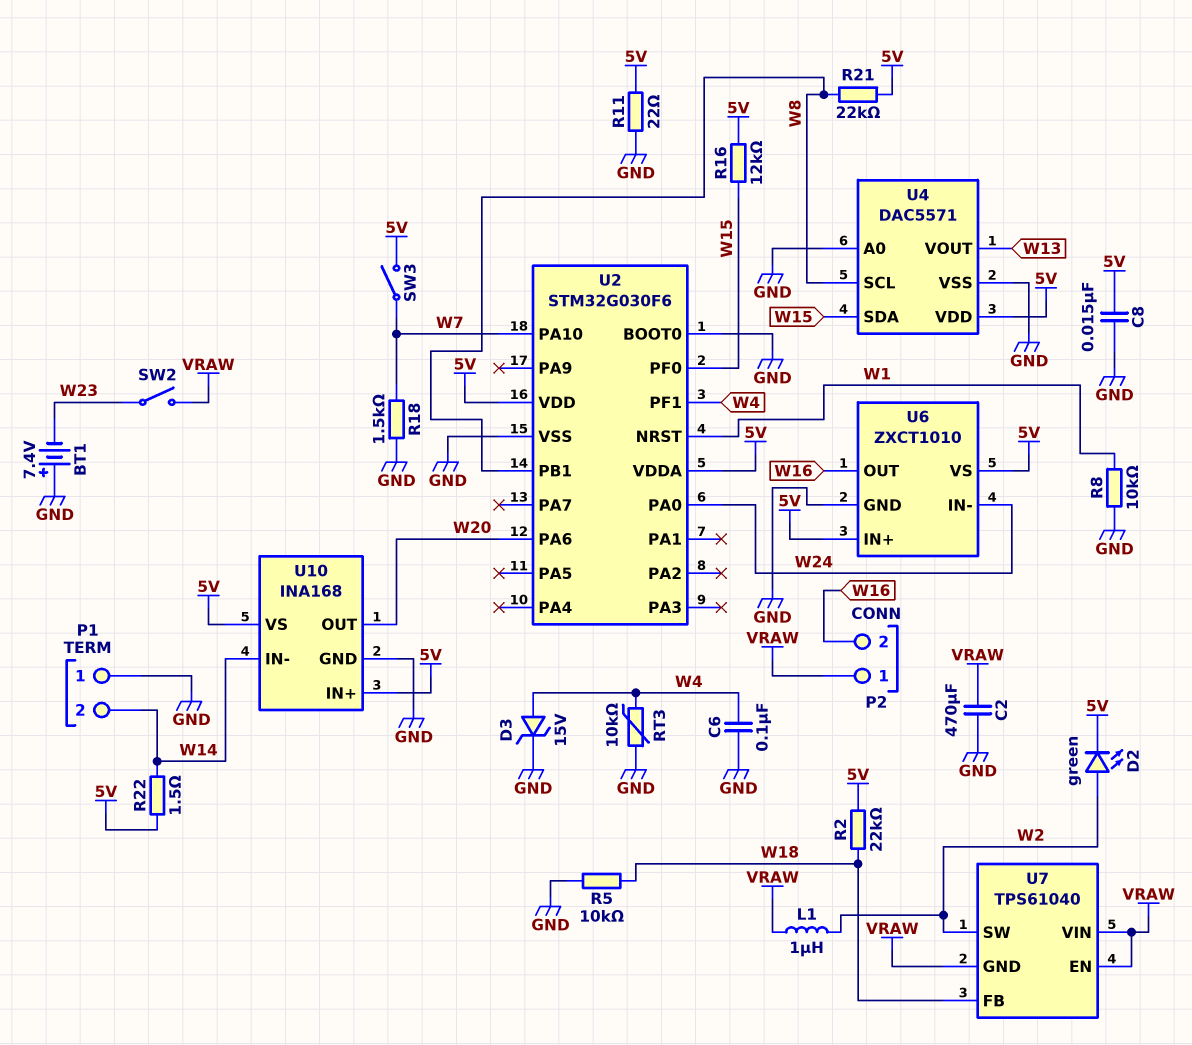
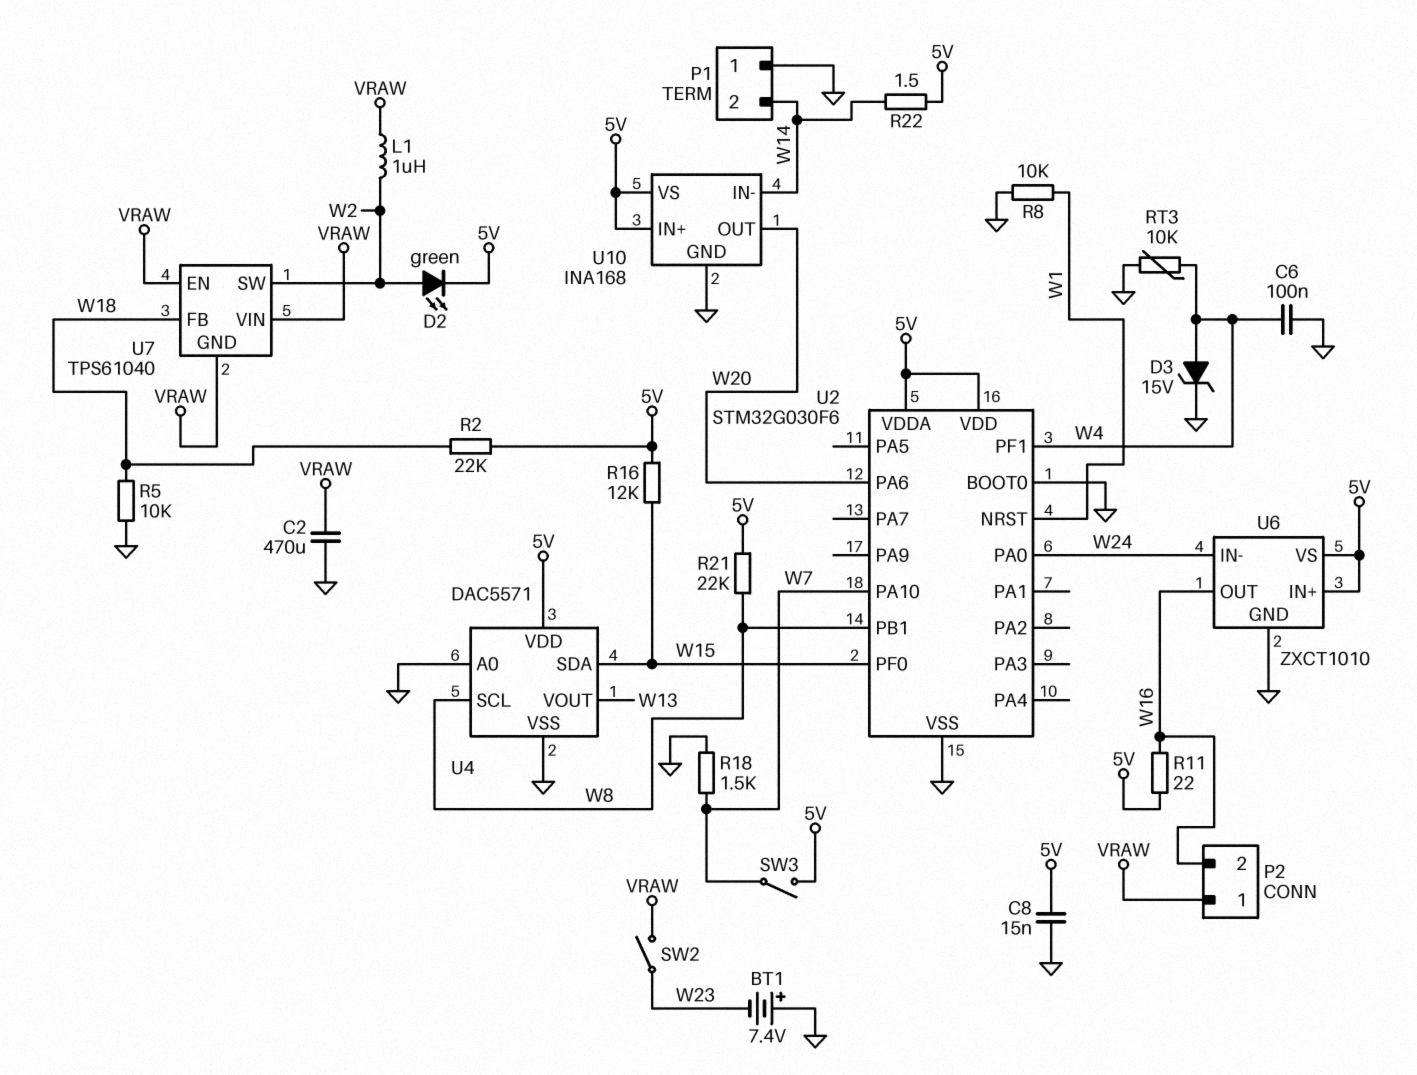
R11: 22 (5V, GND) -> 22 (5V, W16)

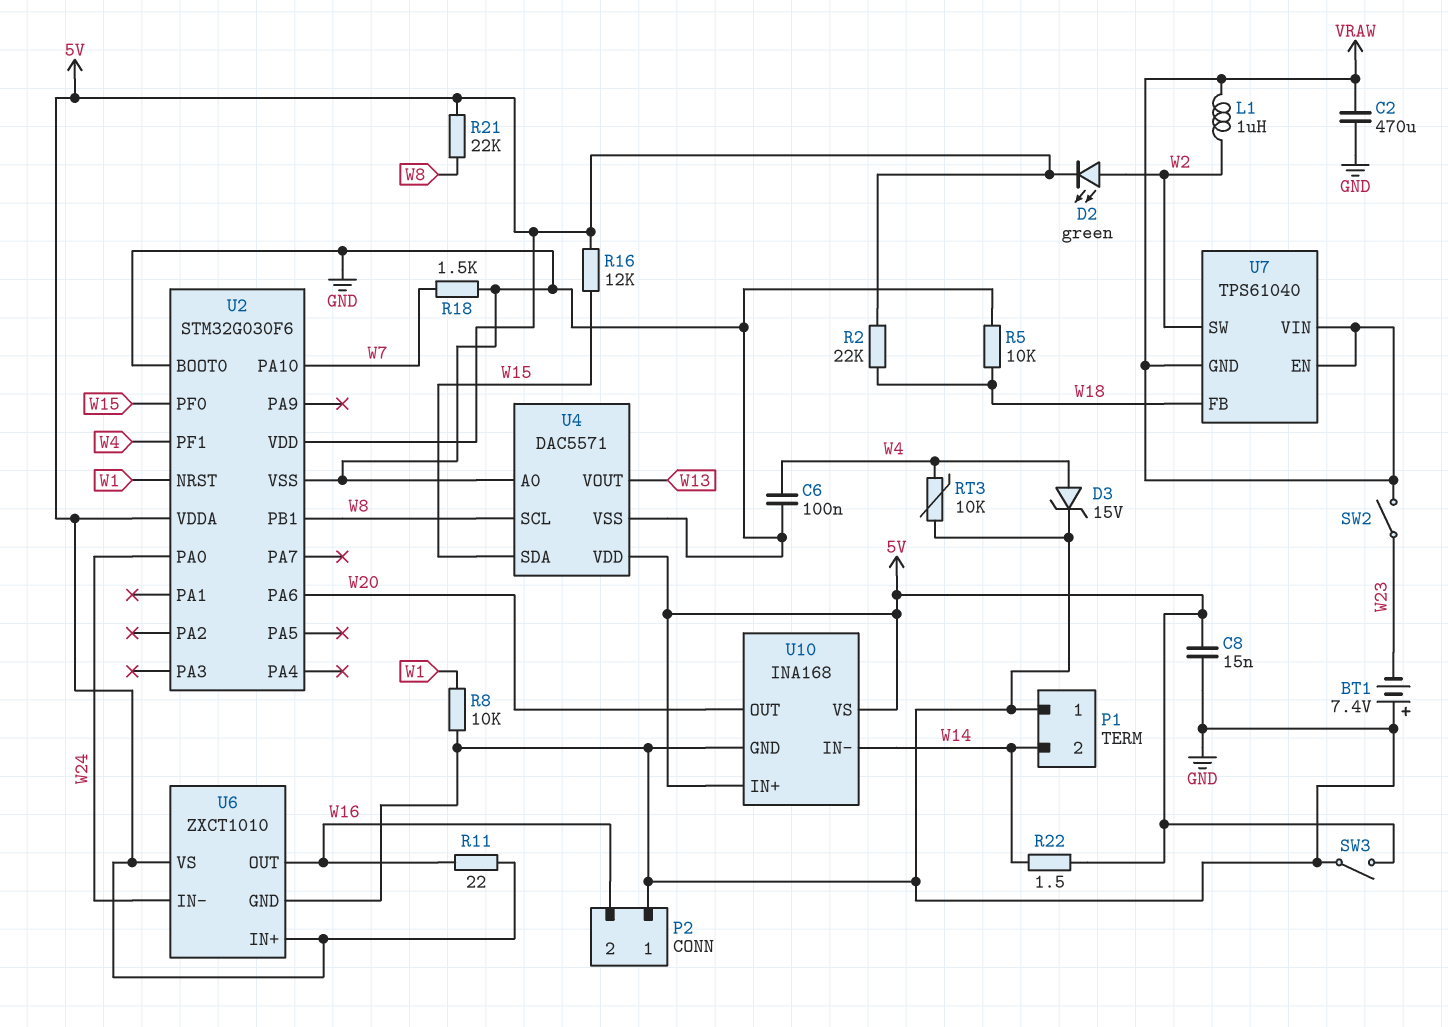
P2 pin 1: VRAW -> GND
SW3: switch (5V, W7) -> switch (5V, GND)

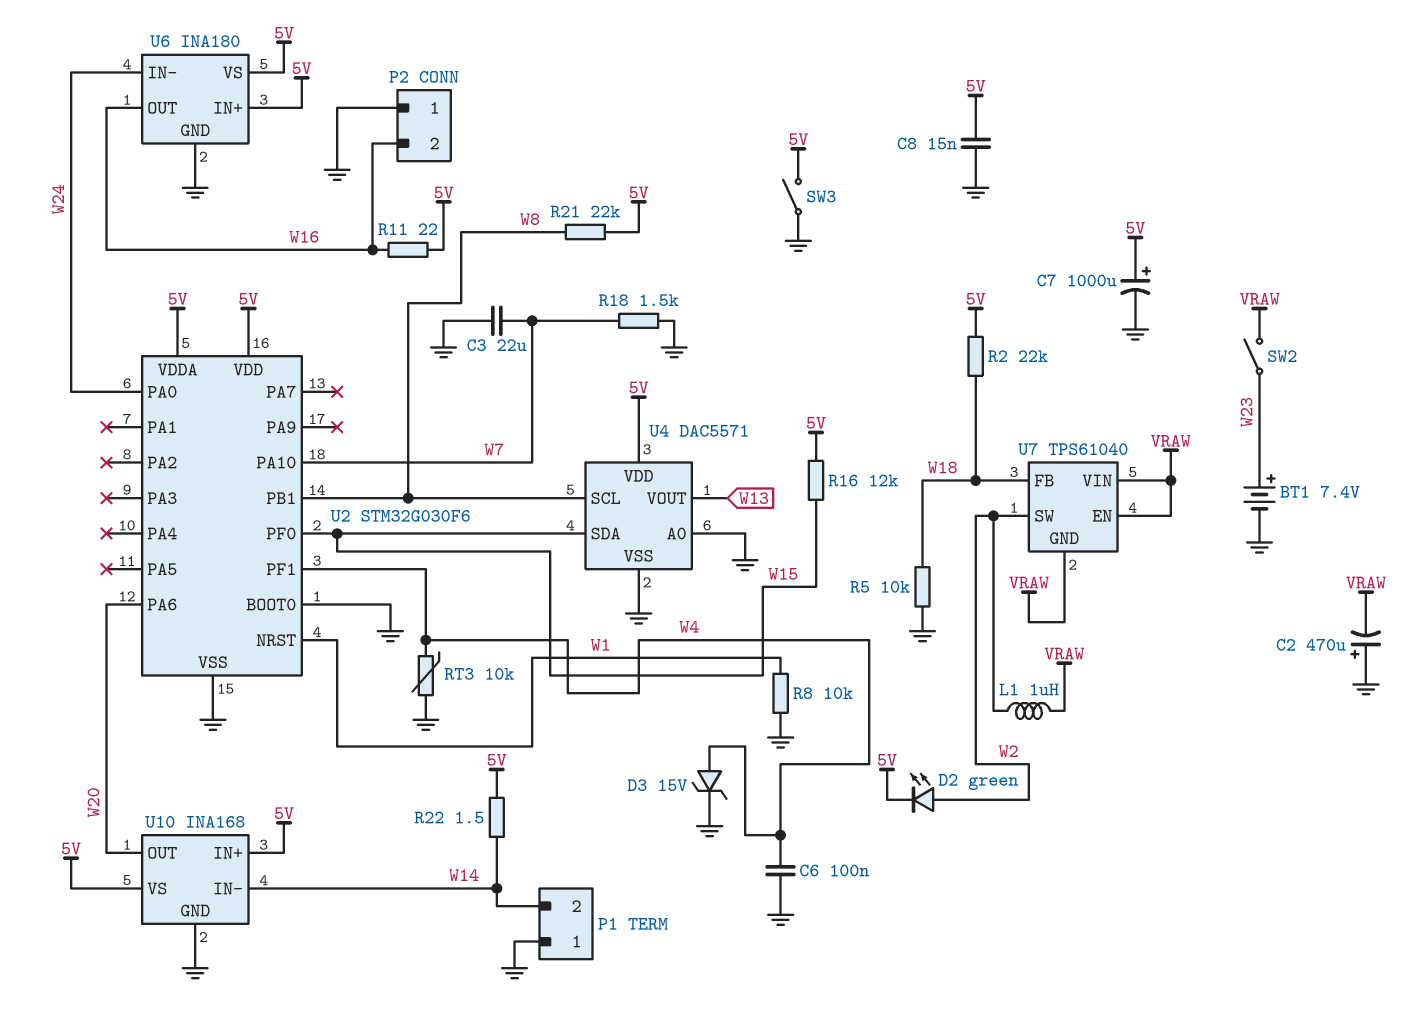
BT1: 7.4V (plus GND, minus W23) -> 7.4V (plus W23, minus GND)
C2: 470uF (GND, VRAW) -> 470uF (plus GND, minus VRAW)
C3: none -> 22uF (GND, W7)
C7: none -> 1000uF (plus 5V, minus GND)
U6: ZXCT1010 -> INA180

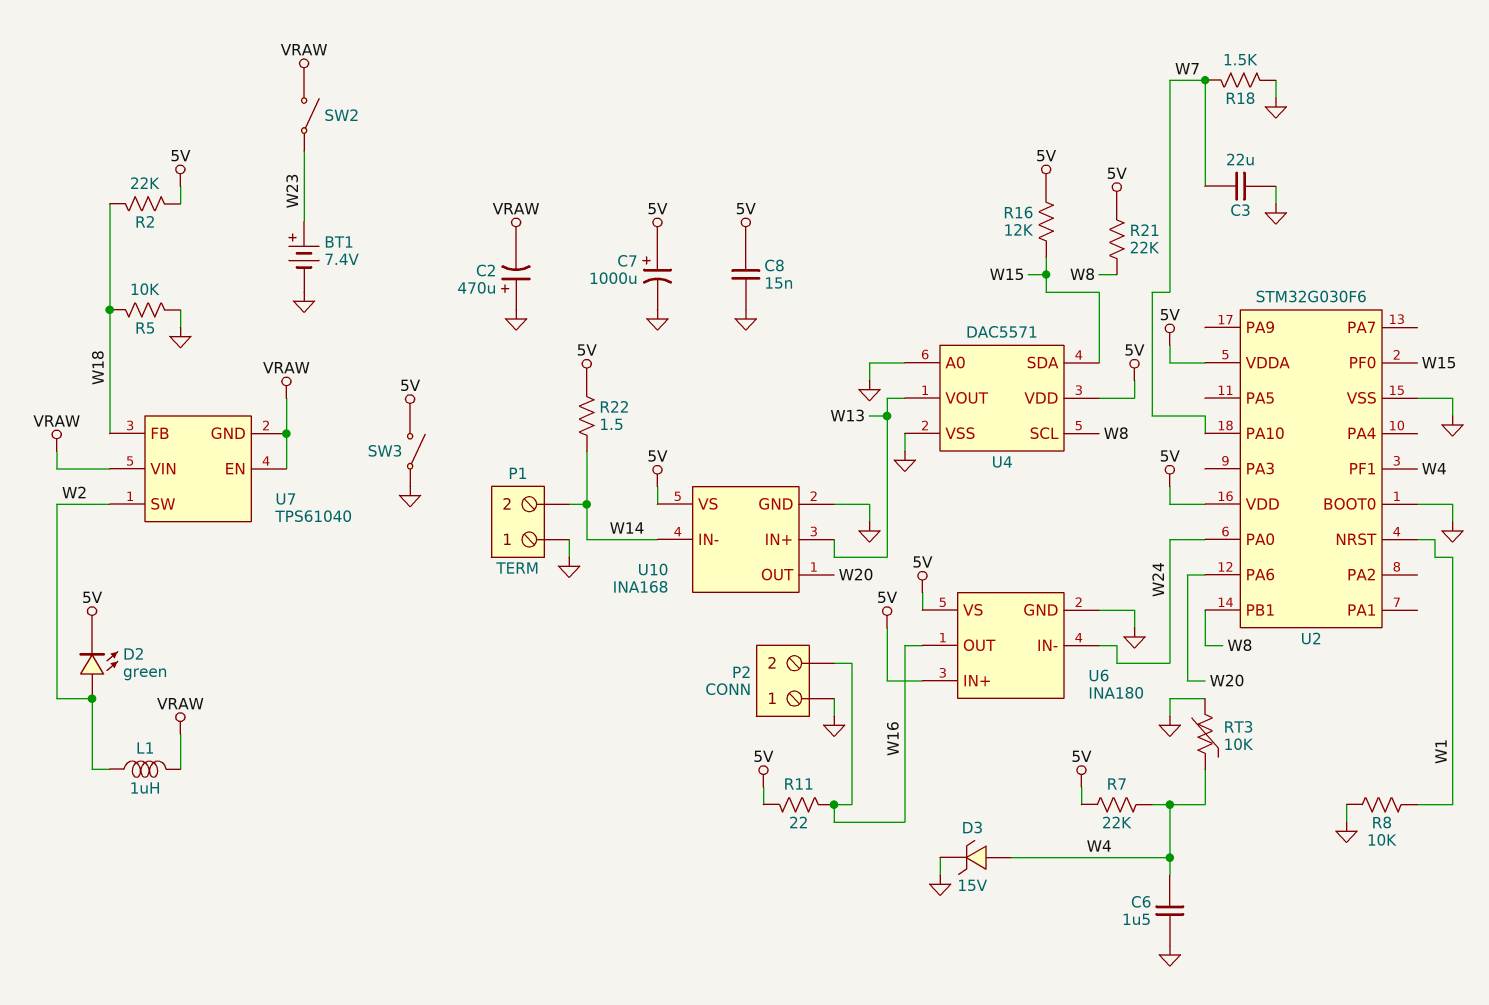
C6: 100nF (GND, W4) -> 1.5uF (GND, W4)
R7: none -> 22k (5V, W4)
U10 pin IN+: 5V -> W13

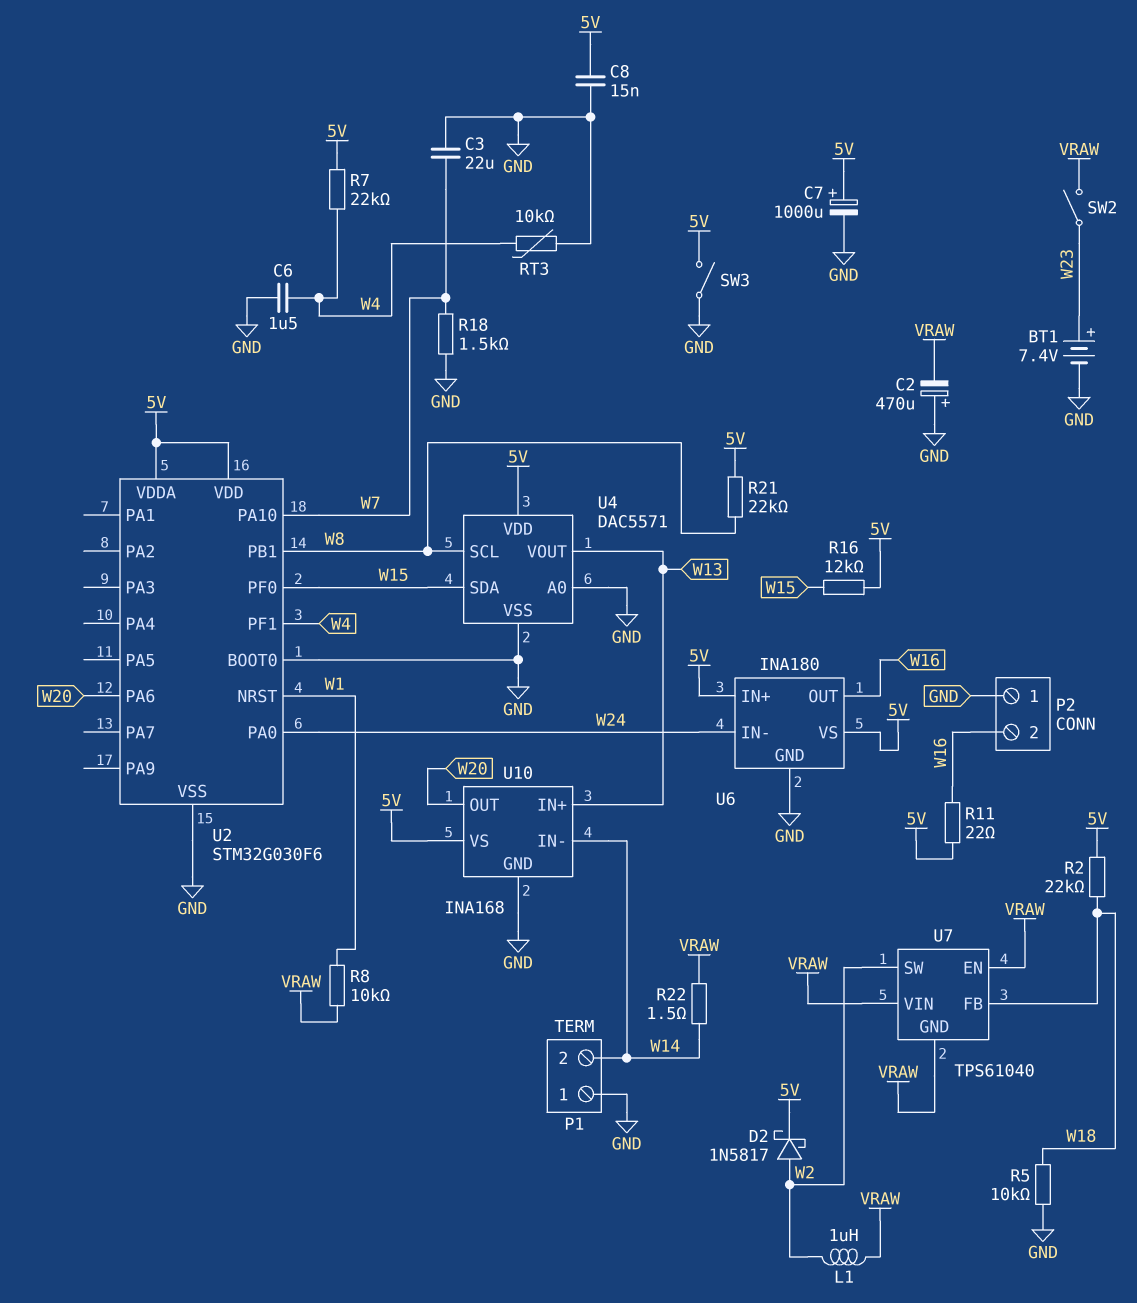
D2: LED green (A W2, K 5V) -> schottky 1N5817 (A W2, K 5V)
D3: zener 15V (A W4, K GND) -> none
R8: 10k (GND, W1) -> 10k (VRAW, W1)
R22: 1.5 (5V, W14) -> 1.5 (VRAW, W14)

